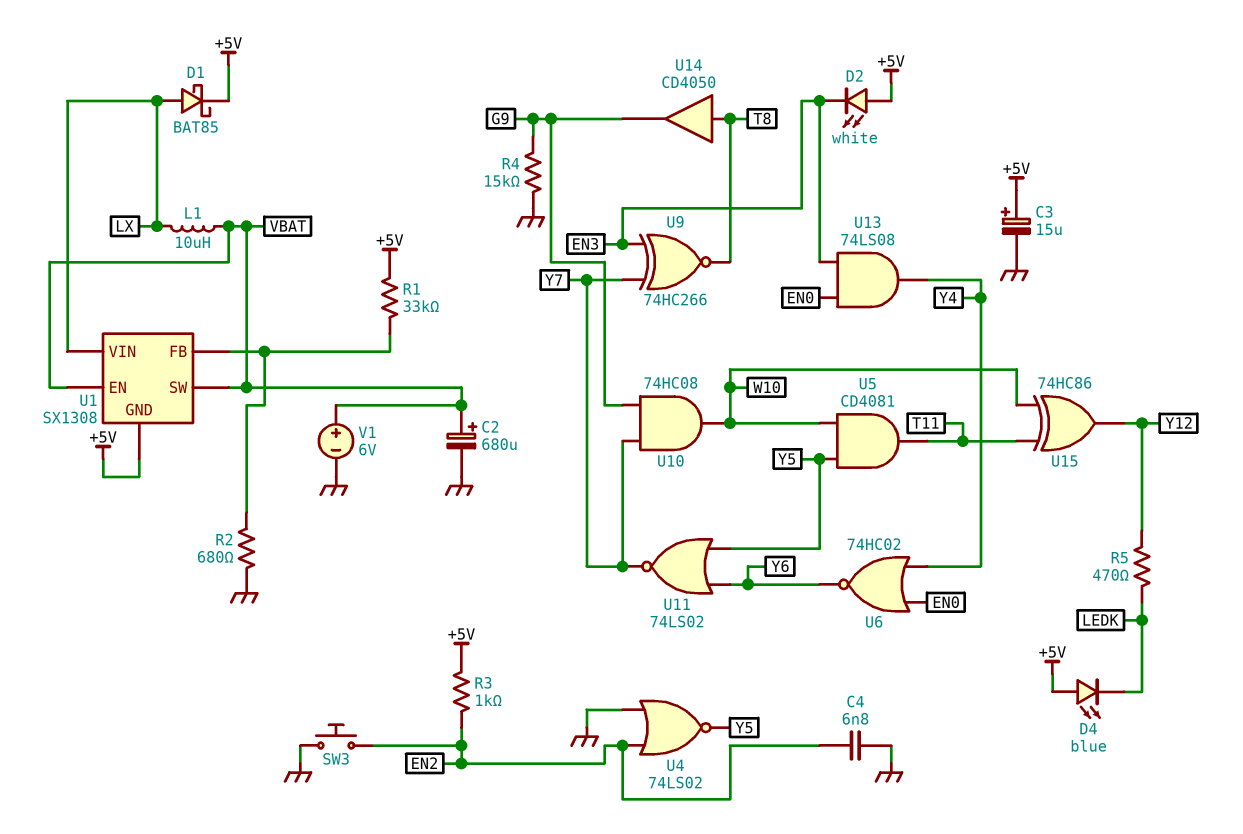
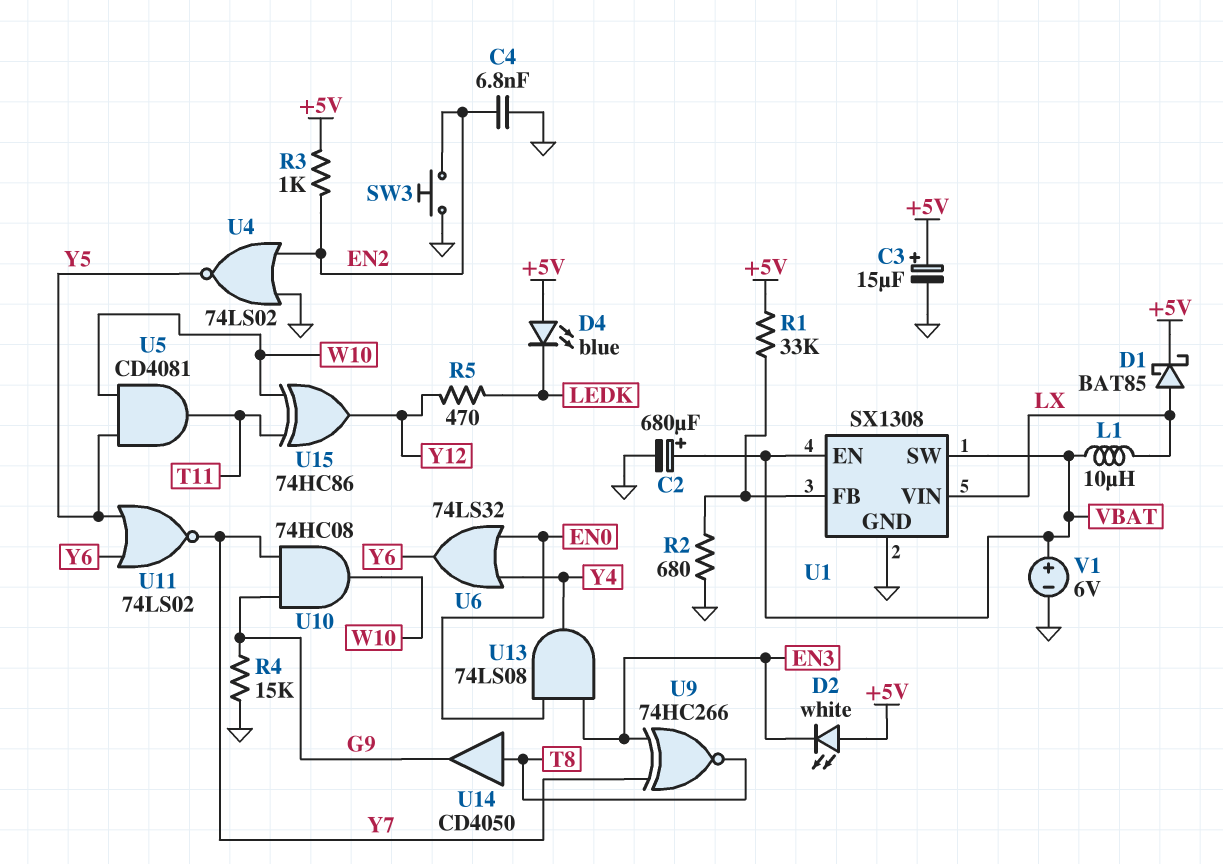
U1 pin GND: +5V -> GND
U6: NOR 74HC02 (in EN0, in Y4, out Y6) -> OR 74LS32 (in EN0, in Y4, out Y6)

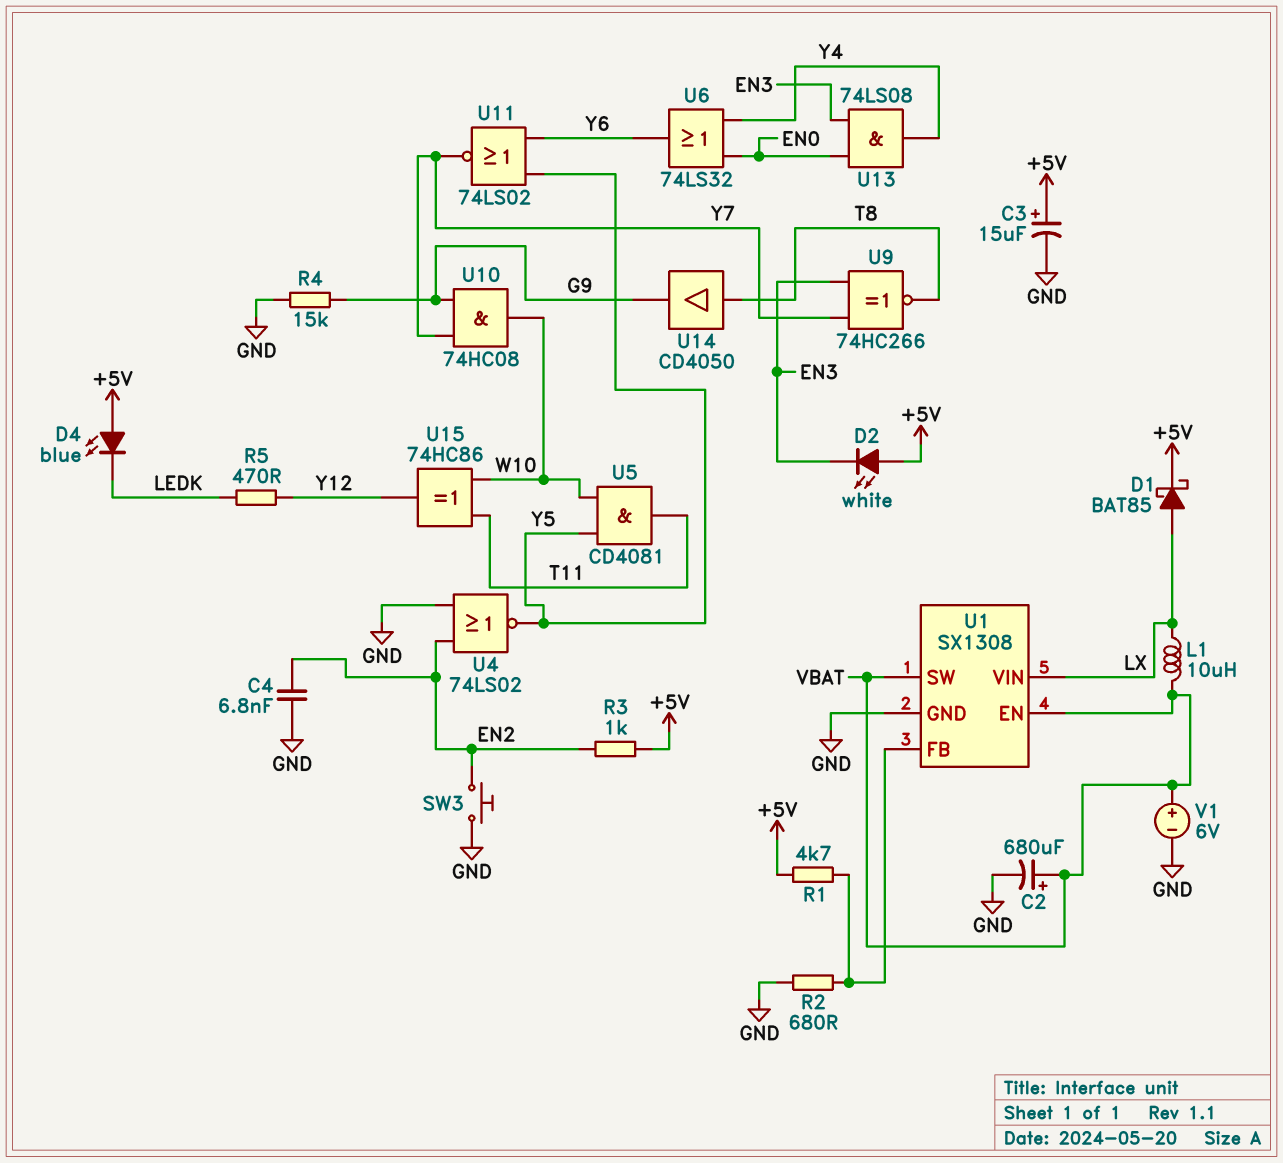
R1: 33k (+5V, U1/FB) -> 4.7k (+5V, U1/FB)

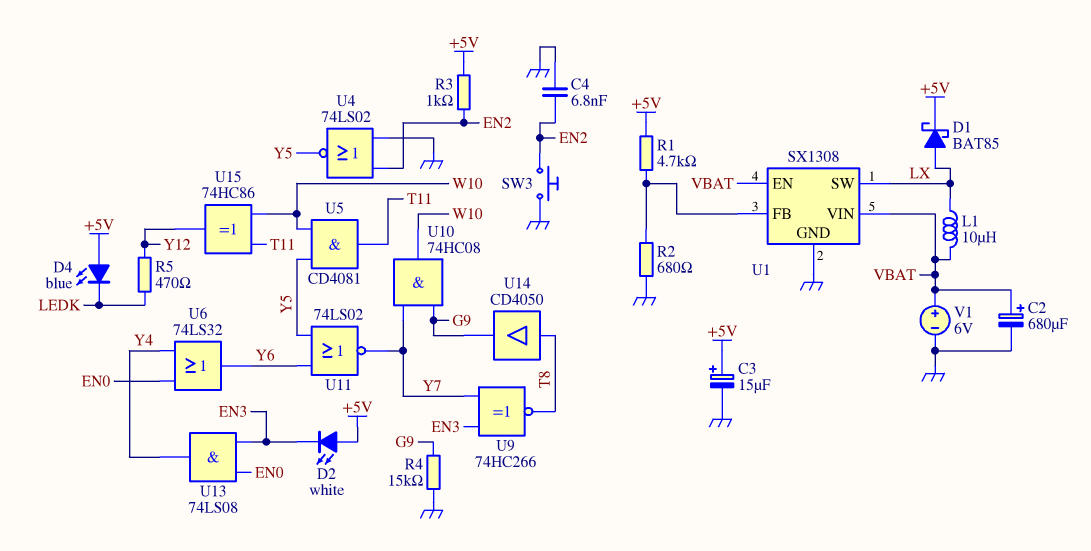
U1 pin SW: VBAT -> LX
U1 pin VIN: LX -> VBAT

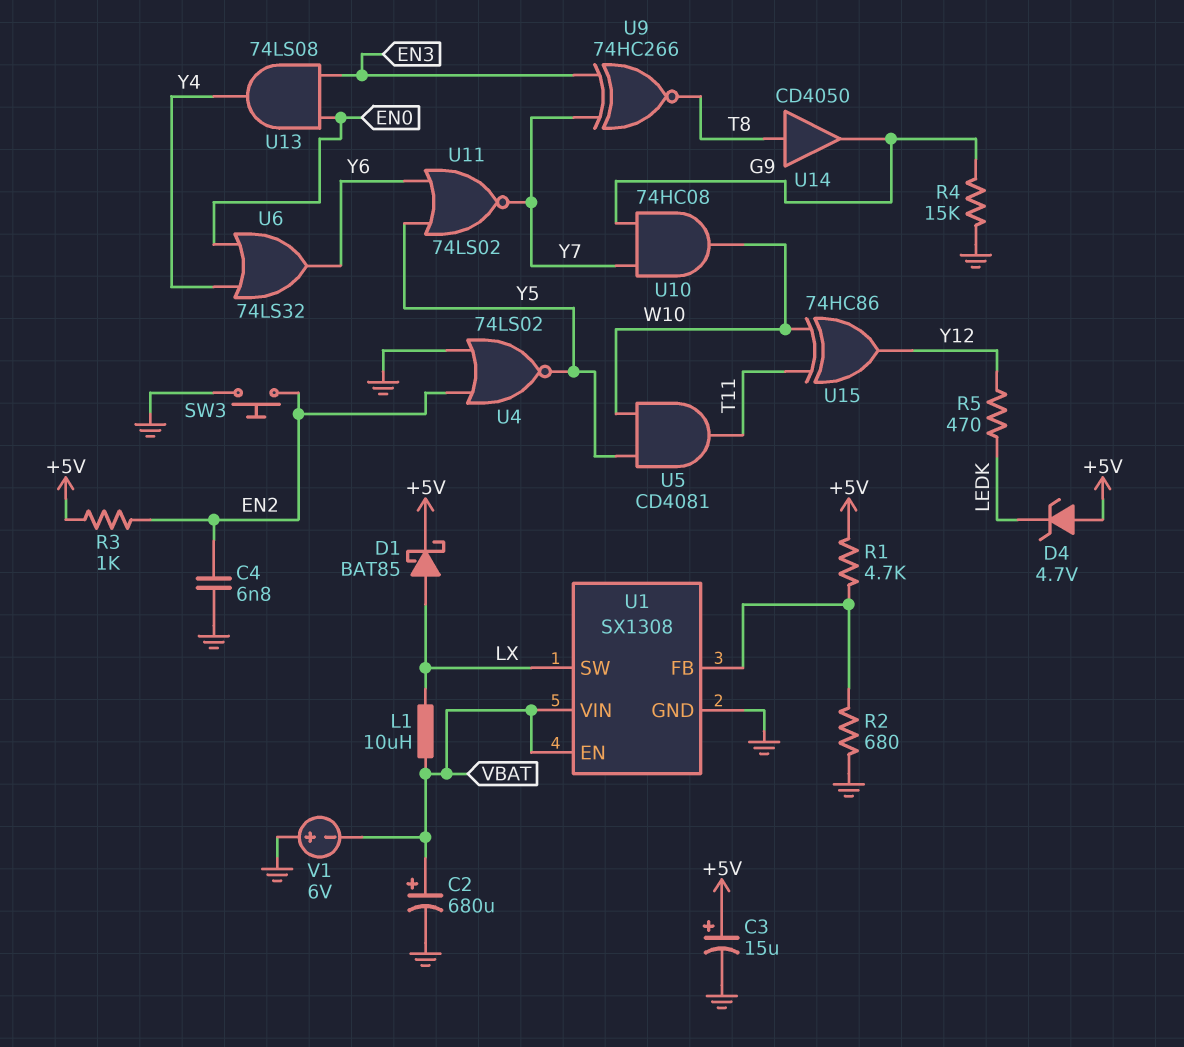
D2: LED white (A +5V, K EN3) -> none
D4: LED blue (A +5V, K LEDK) -> zener 4.7V (A +5V, K LEDK)
V1: 6V (plus VBAT, minus GND) -> 6V (plus GND, minus VBAT)

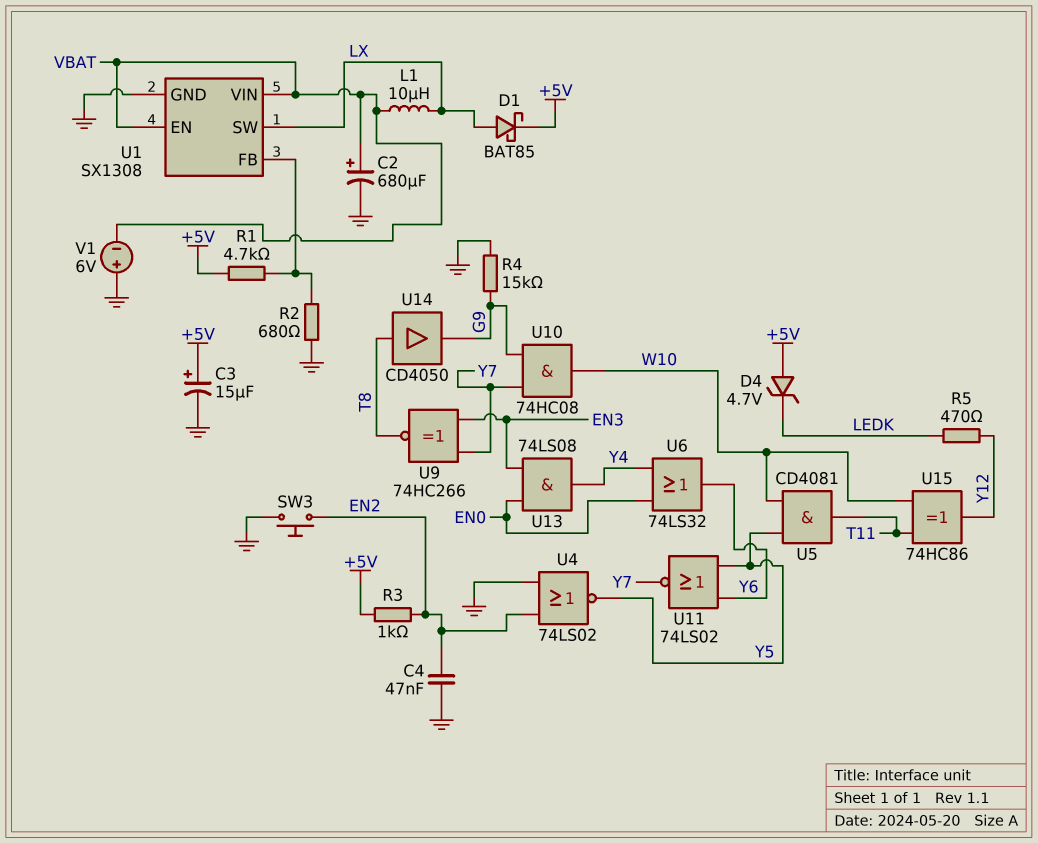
C4: 6.8nF (EN2, GND) -> 47nF (EN2, GND)

